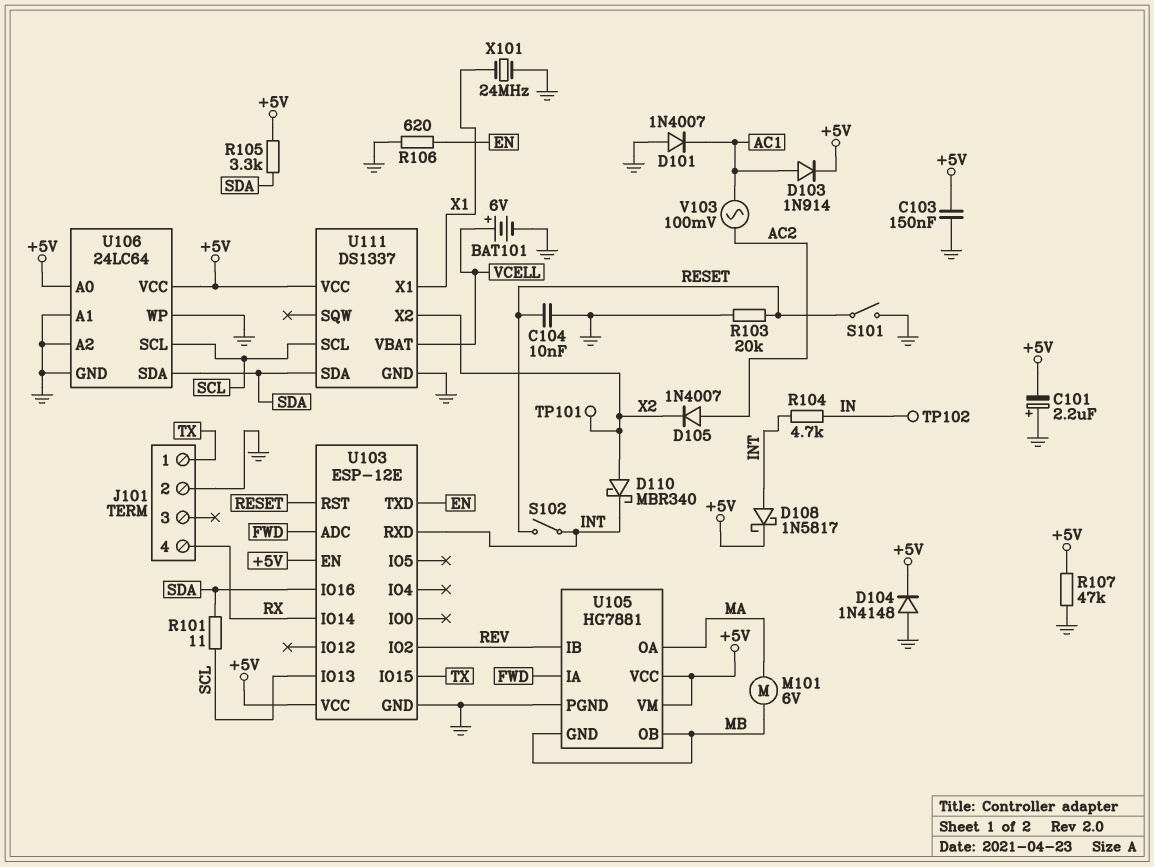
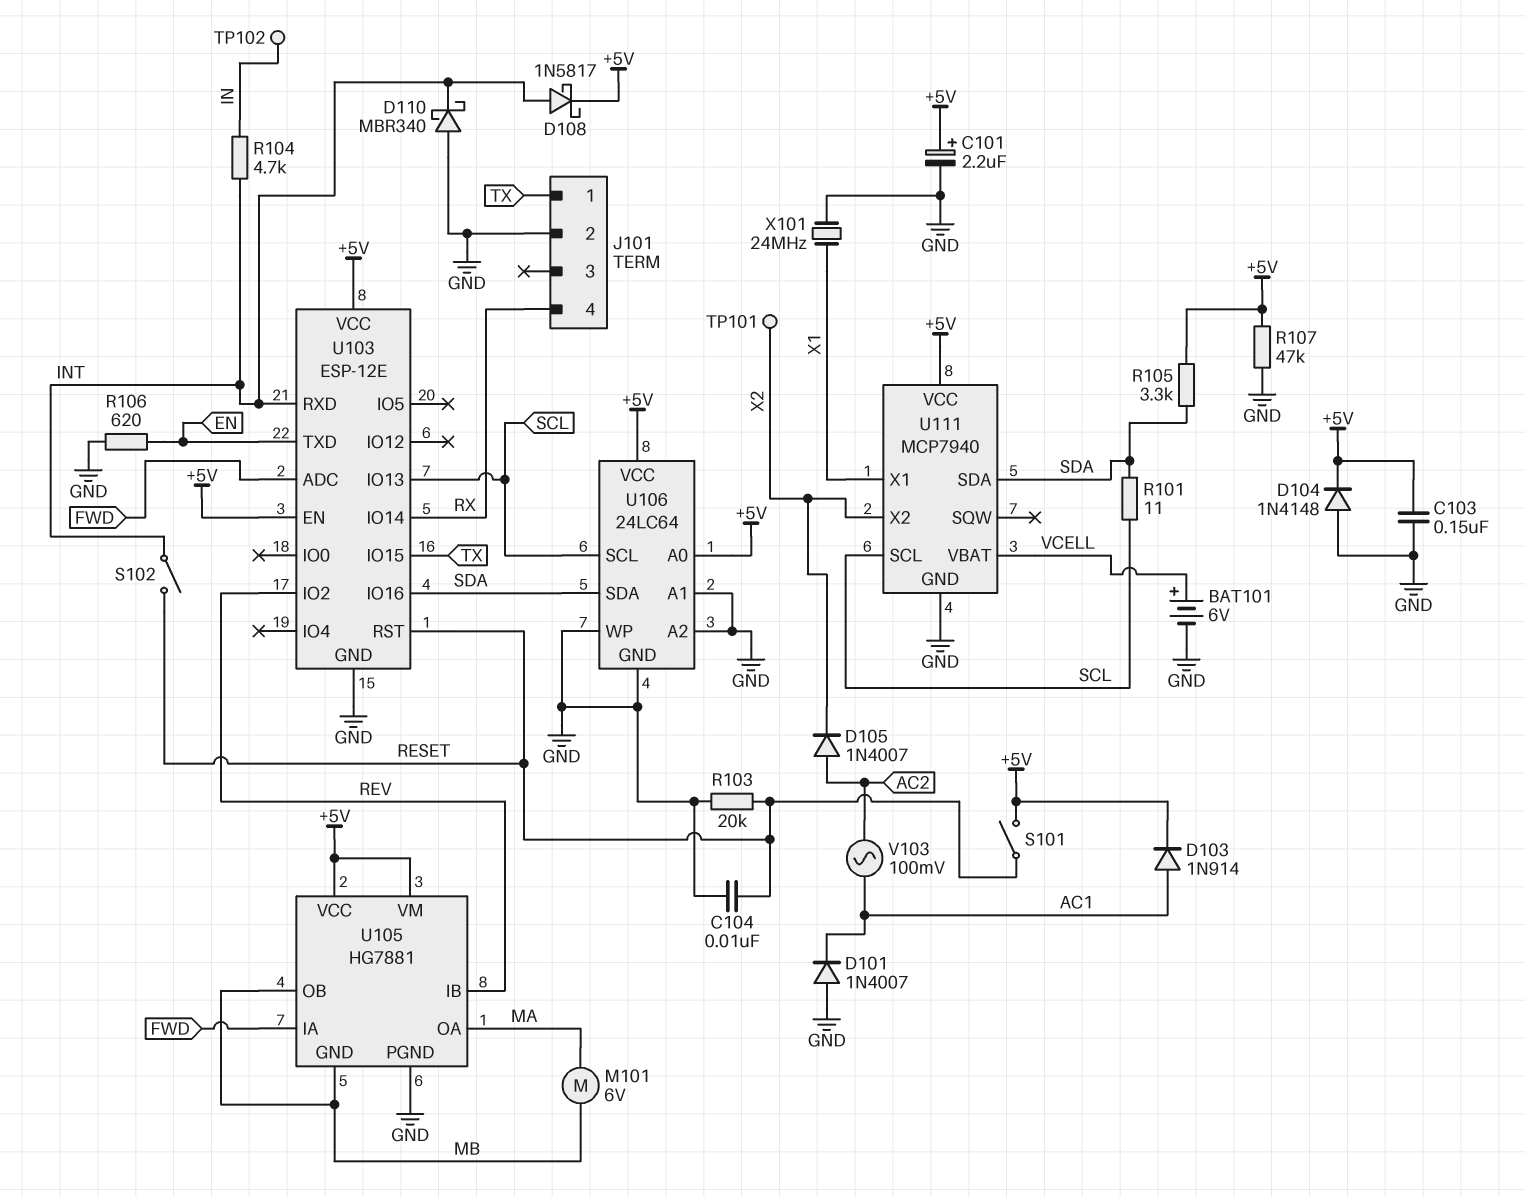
C101: 2.2uF (plus GND, minus +5V) -> 2.2uF (plus +5V, minus GND)
D110: schottky MBR340 (A X2, K INT) -> schottky MBR340 (A GND, K INT)
S101: switch (GND, RESET) -> switch (+5V, RESET)
U111: DS1337 -> MCP7940

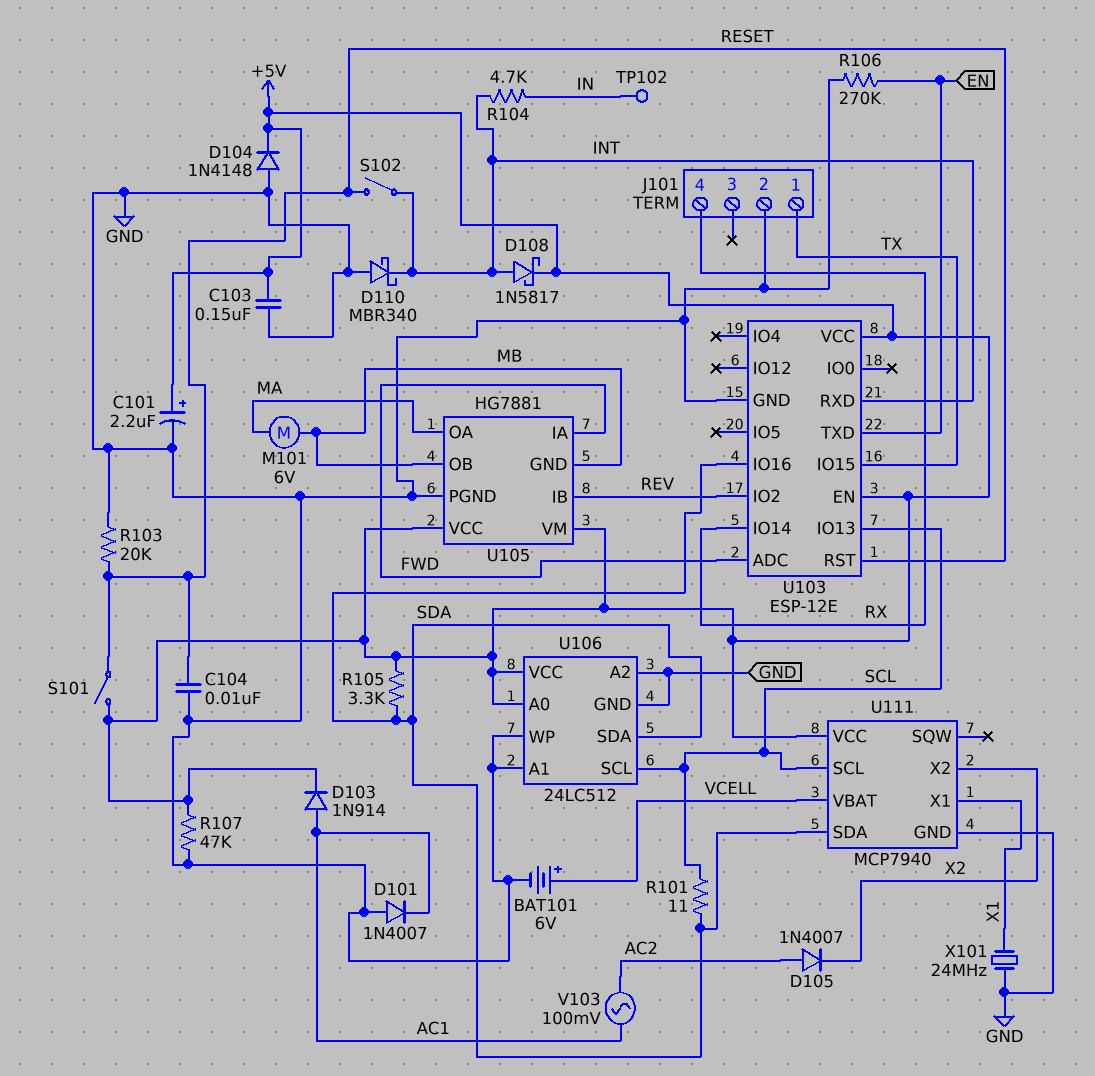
R106: 620 (EN, GND) -> 270k (EN, GND)
TP101: test point (X2) -> none
U106: 24LC64 -> 24LC512

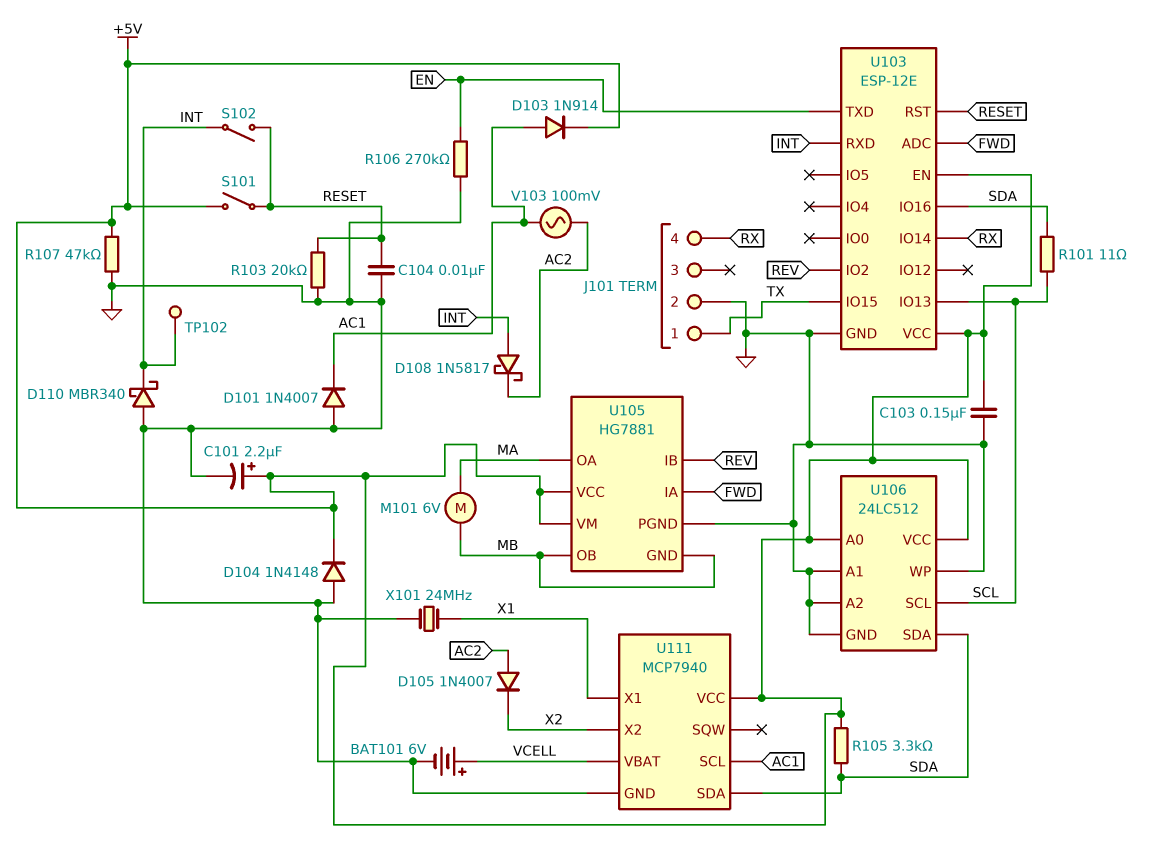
D108: schottky 1N5817 (A INT, K +5V) -> schottky 1N5817 (A INT, K AC2)
R104: 4.7k (IN, INT) -> none
TP102: test point (IN) -> test point (INT)
U111 pin SCL: SCL -> AC1

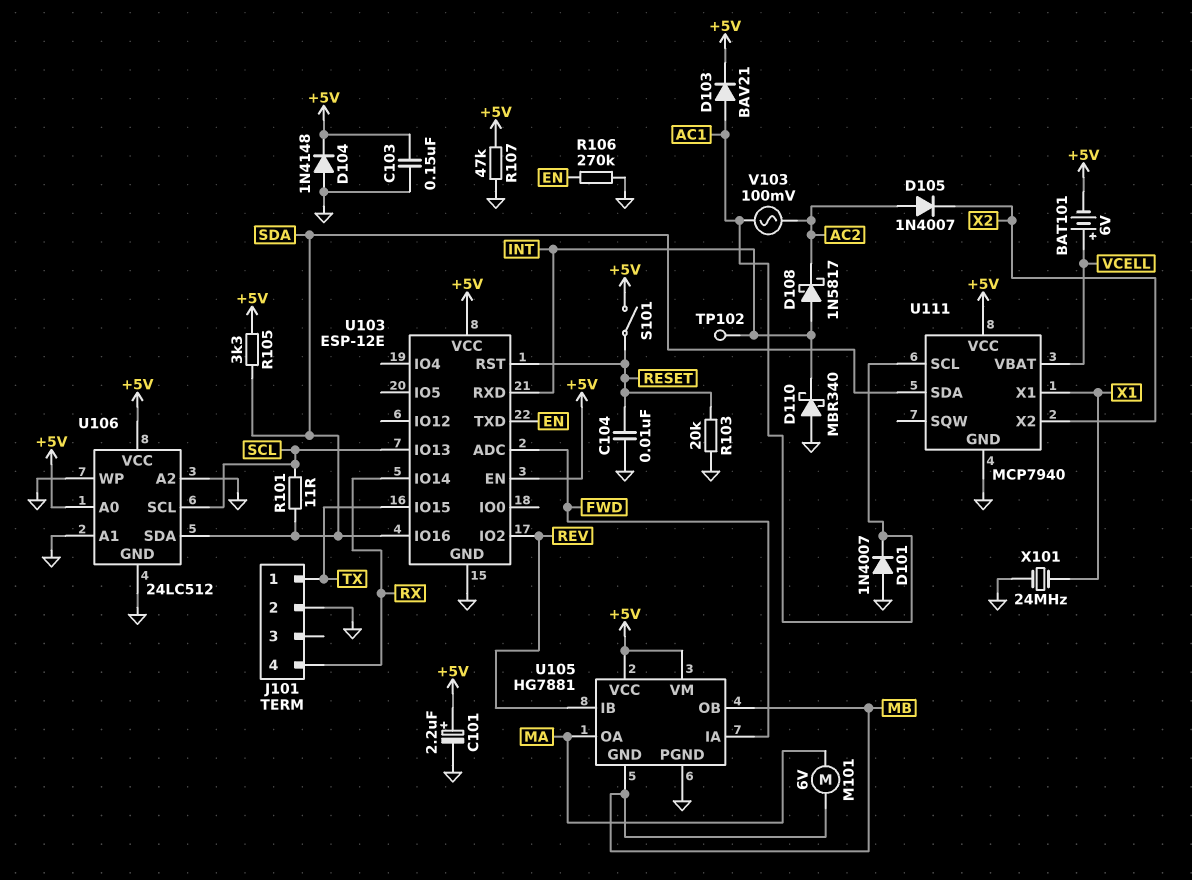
BAT101: 6V (plus VCELL, minus GND) -> 6V (plus VCELL, minus +5V)
D103: diode 1N914 (A AC1, K +5V) -> diode BAV21 (A AC1, K +5V)
S102: switch (INT, RESET) -> none

